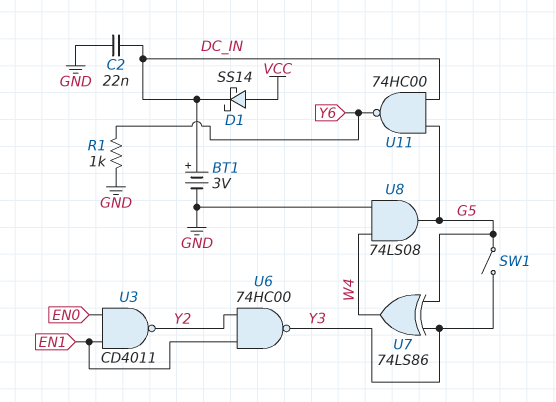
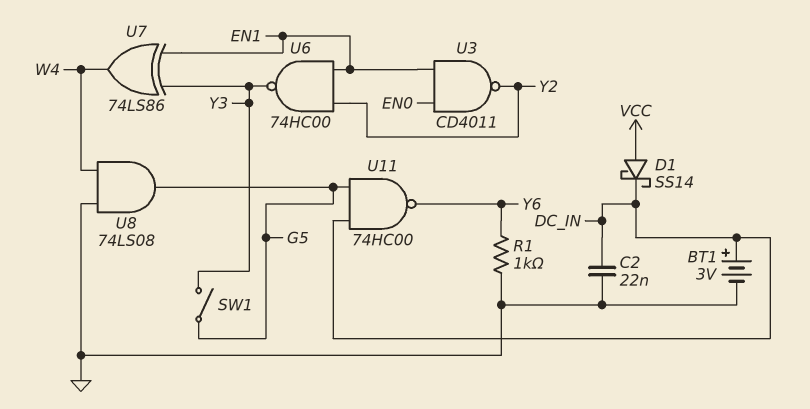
U7: XOR 74LS86 (in G5, in Y3, out W4) -> XOR 74LS86 (in EN1, in Y3, out W4)

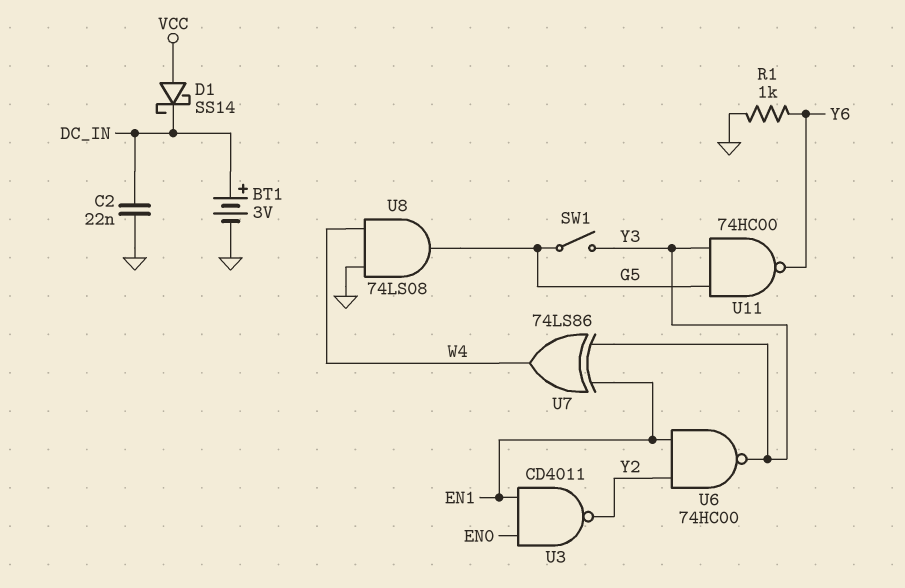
U11: NAND 74HC00 (in DC_IN, in G5, out Y6) -> NAND 74HC00 (in G5, in Y3, out Y6)

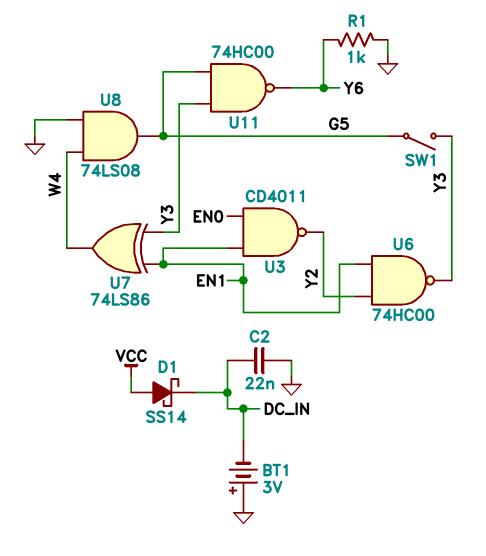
BT1: 3V (plus DC_IN, minus GND) -> 3V (plus GND, minus DC_IN)

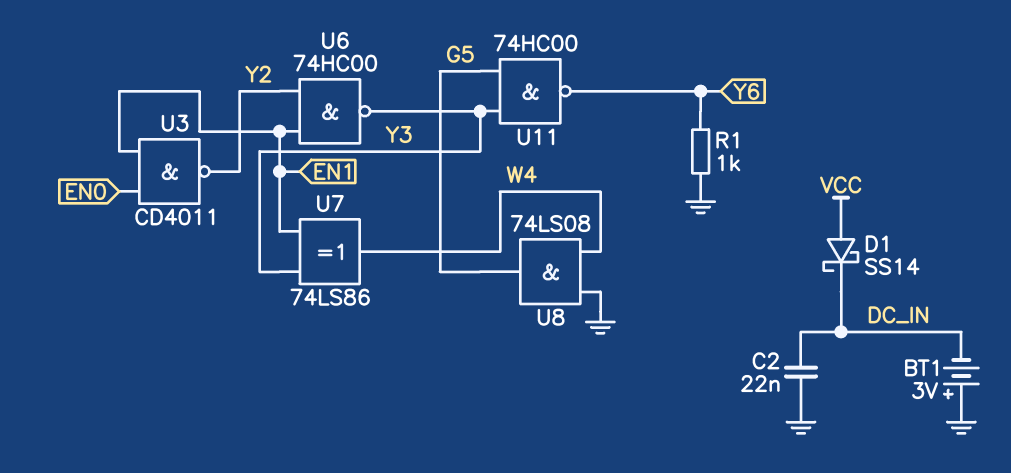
SW1: switch (G5, Y3) -> none

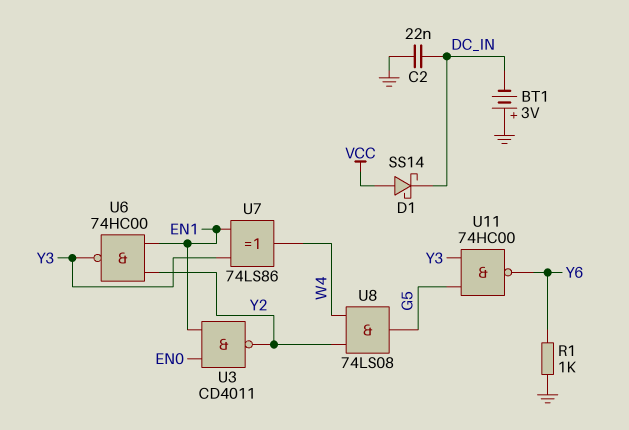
U8: AND 74LS08 (in GND, in W4, out G5) -> AND 74LS08 (in W4, in Y2, out G5)

